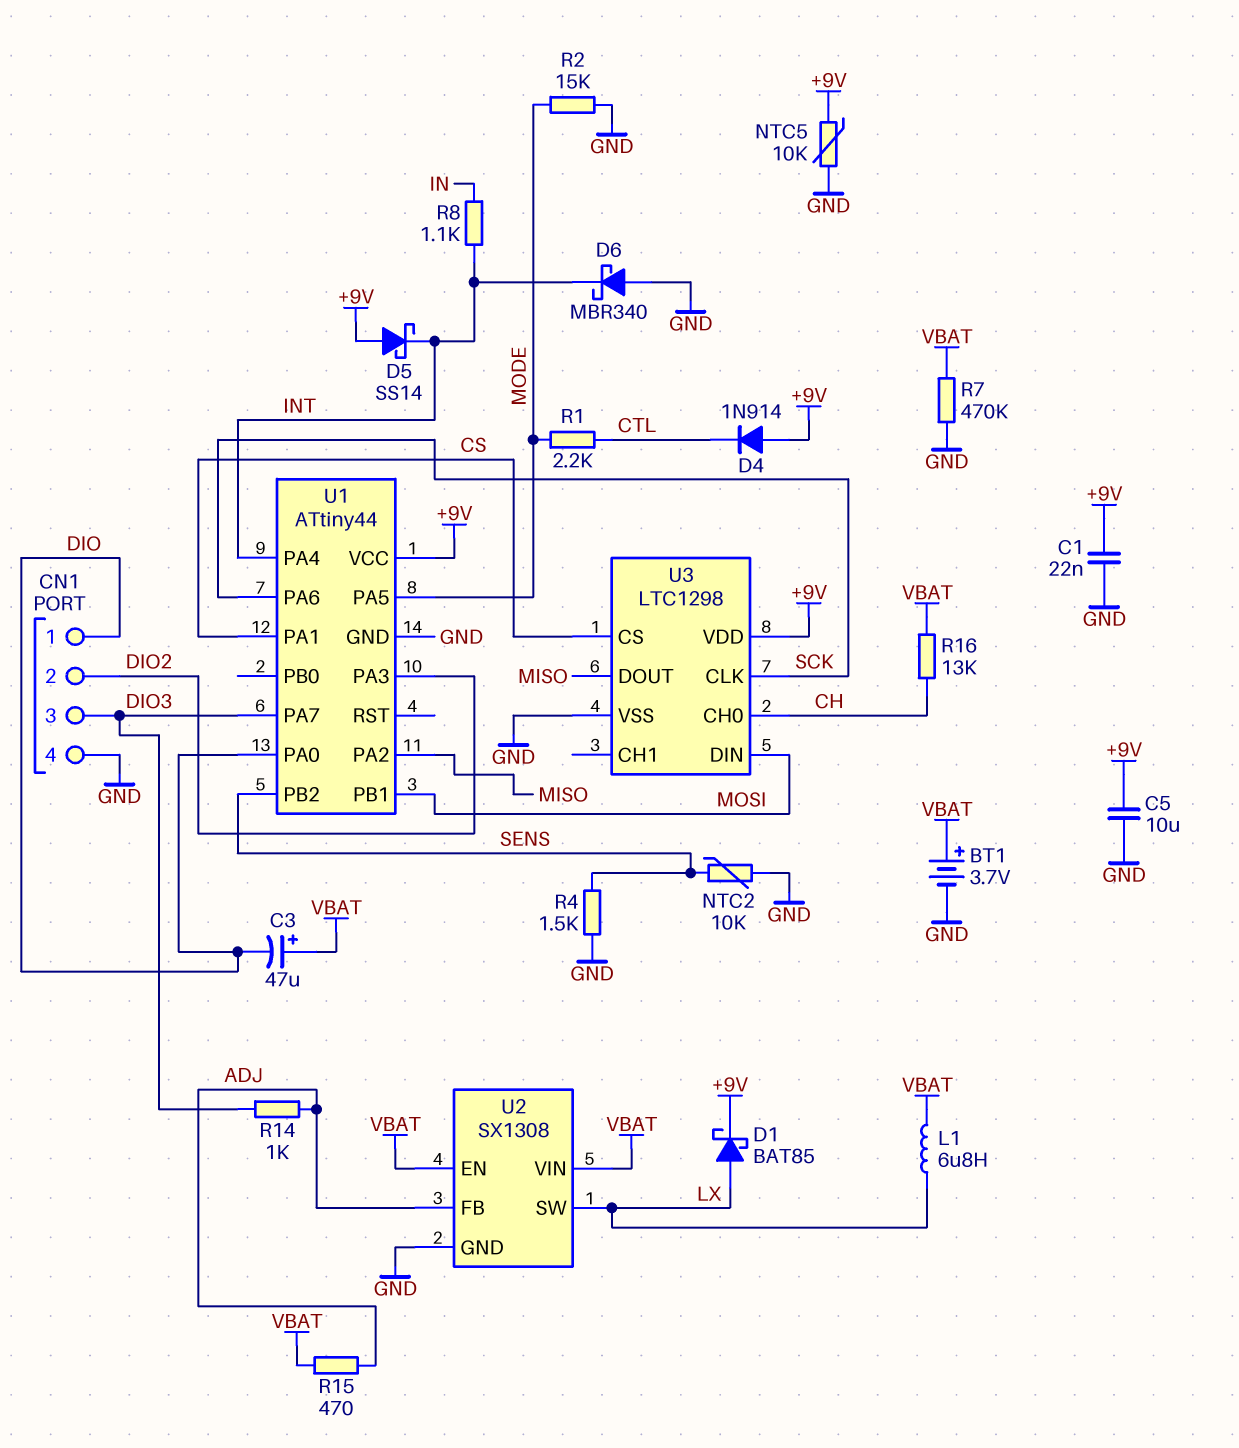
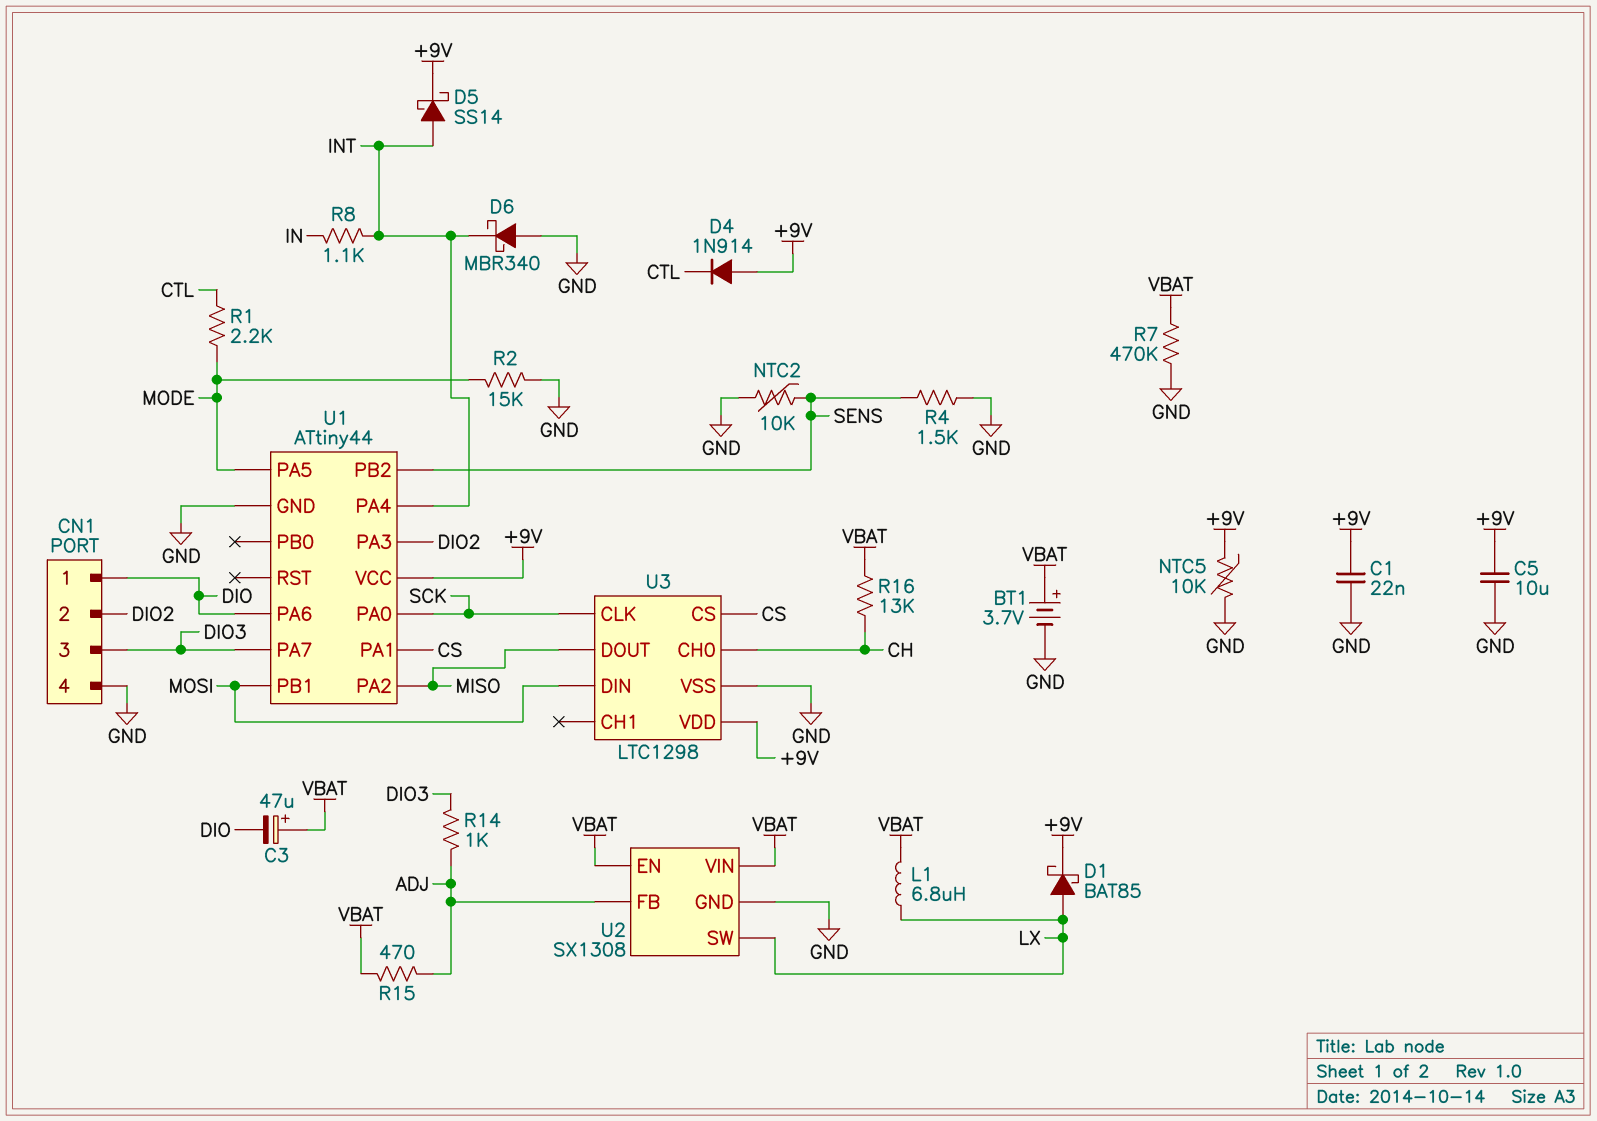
D5: schottky SS14 (A +9V, K INT) -> schottky SS14 (A INT, K +9V)
U1 pin PA0: DIO -> SCK
U1 pin PA6: SCK -> DIO

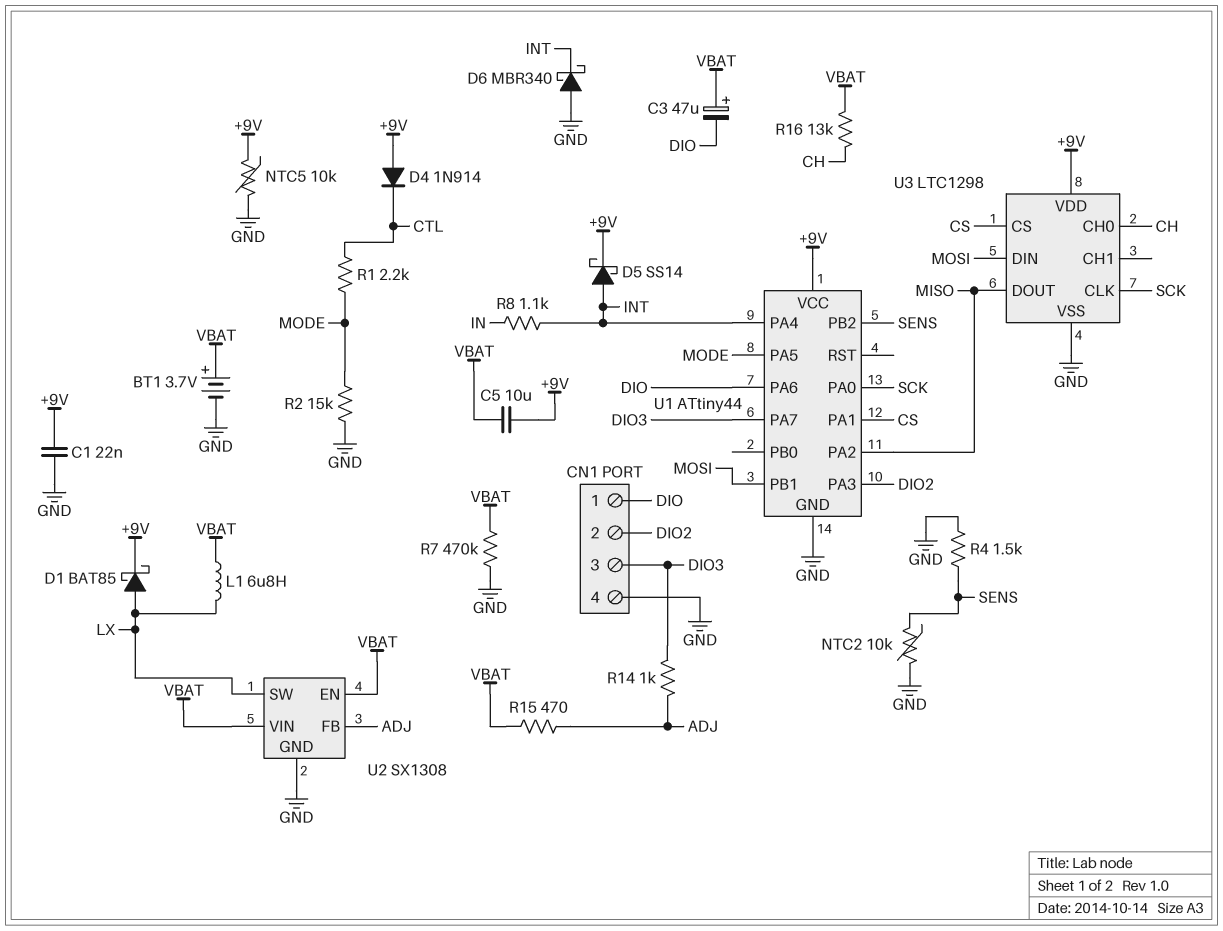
C5: 10uF (+9V, GND) -> 10uF (+9V, VBAT)

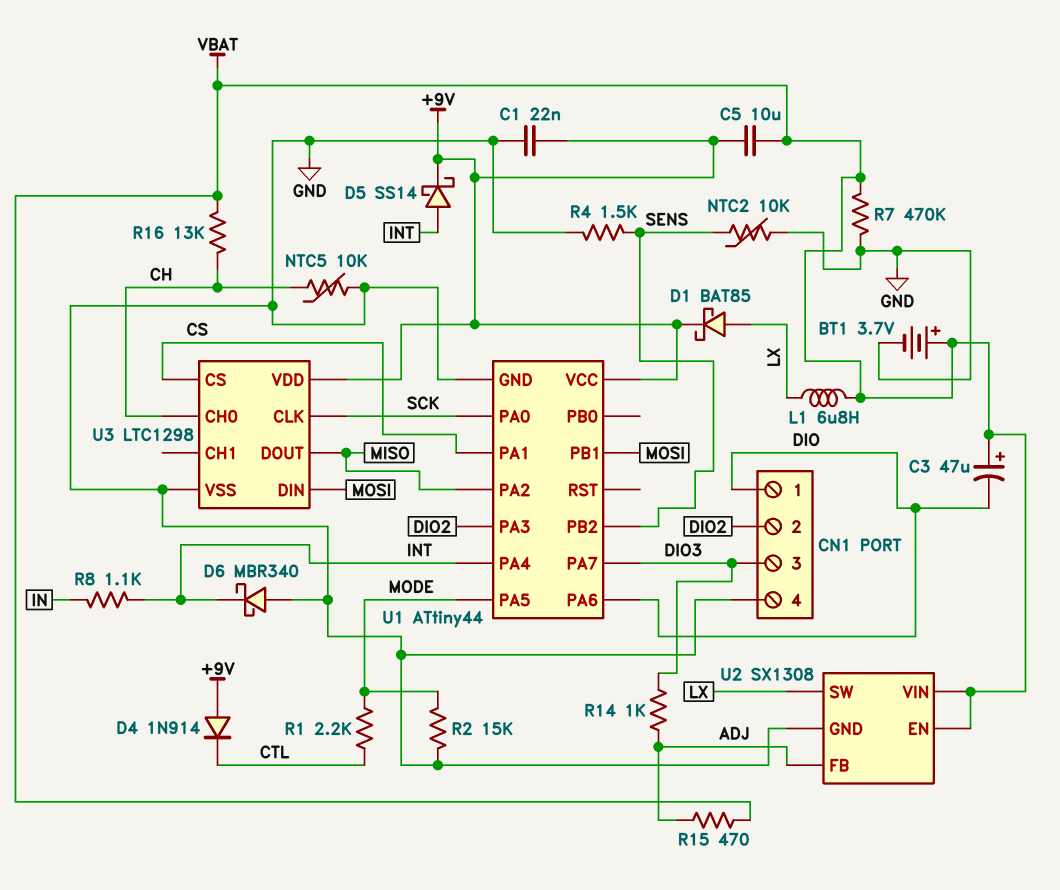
NTC5: 10k (+9V, GND) -> 10k (CH, GND)

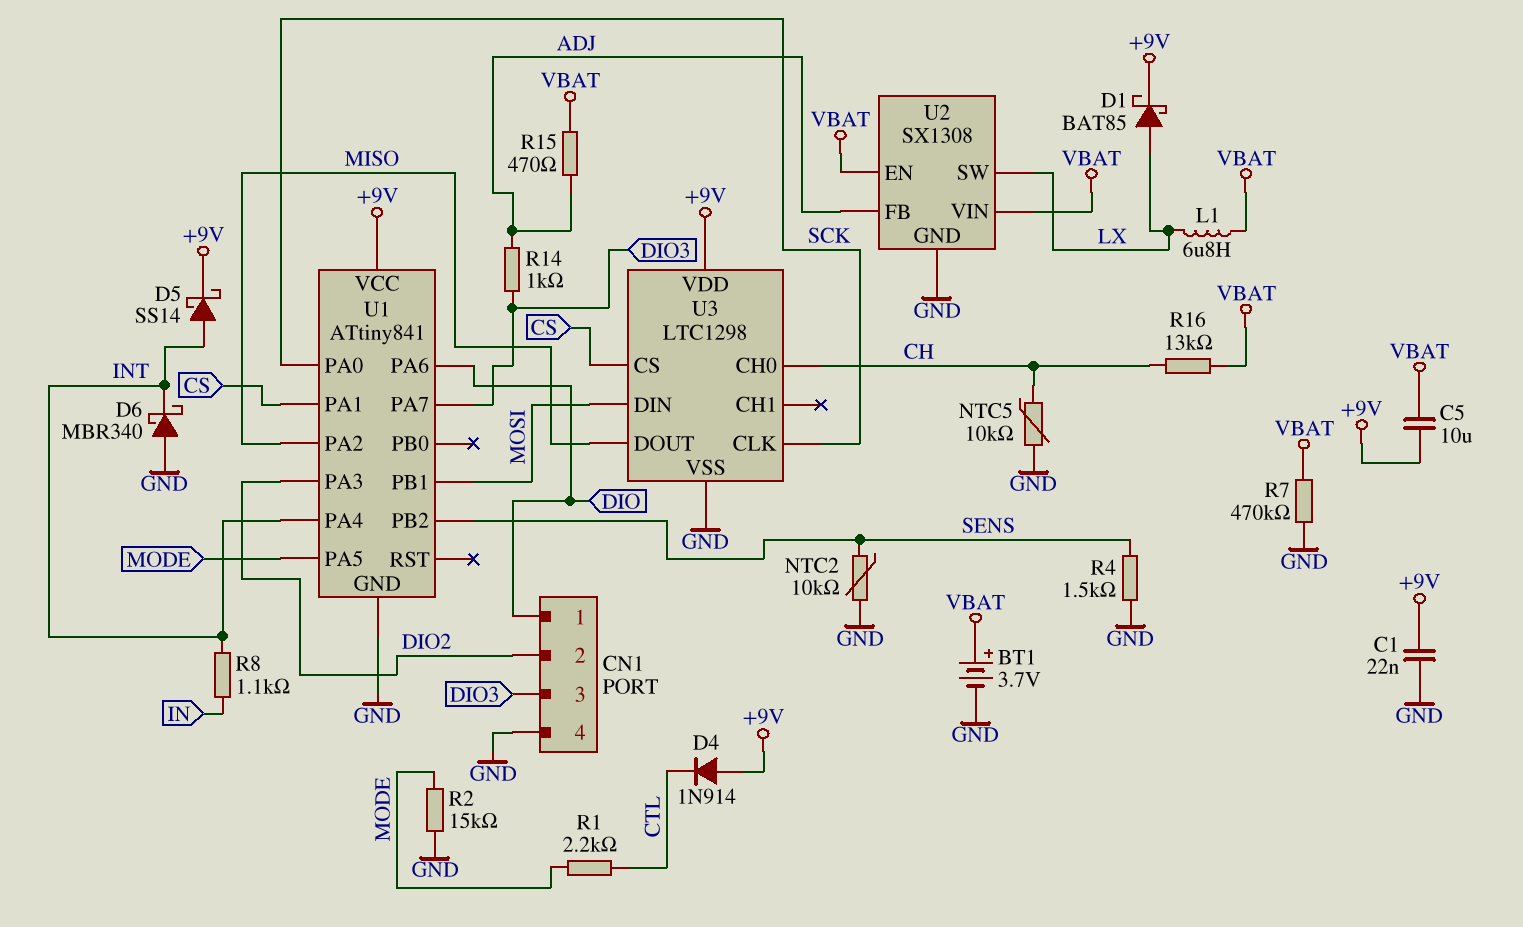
C3: 47uF (plus VBAT, minus DIO) -> none
U1: ATtiny44 -> ATtiny841

